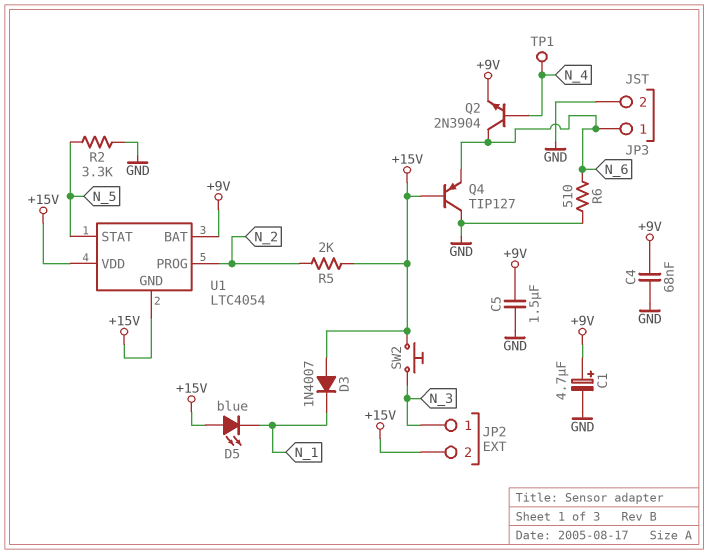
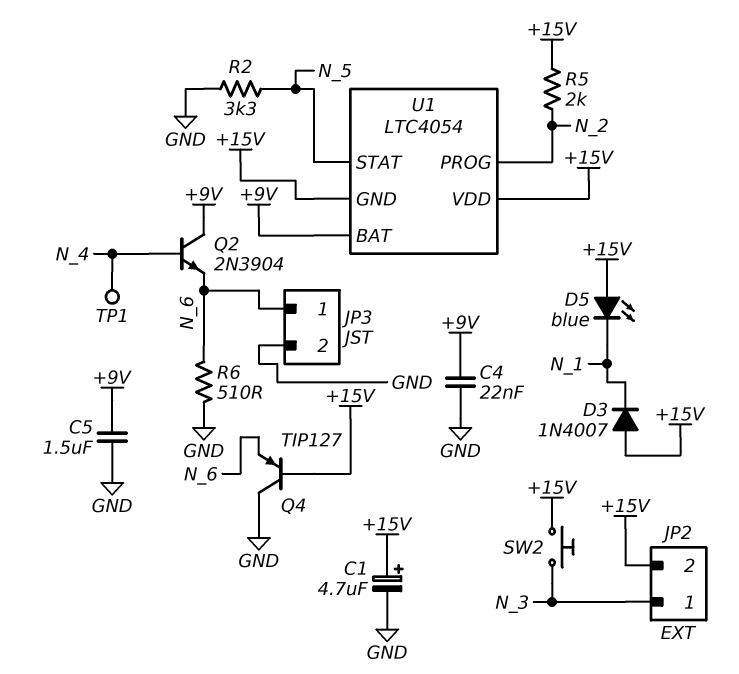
C1: 4.7uF (plus +9V, minus GND) -> 4.7uF (plus +15V, minus GND)
C4: 68nF (+9V, GND) -> 22nF (+9V, GND)
Q2: NPN 2N3904 (B N_4, C N_6, E +9V) -> NPN 2N3904 (B N_4, C +9V, E N_6)

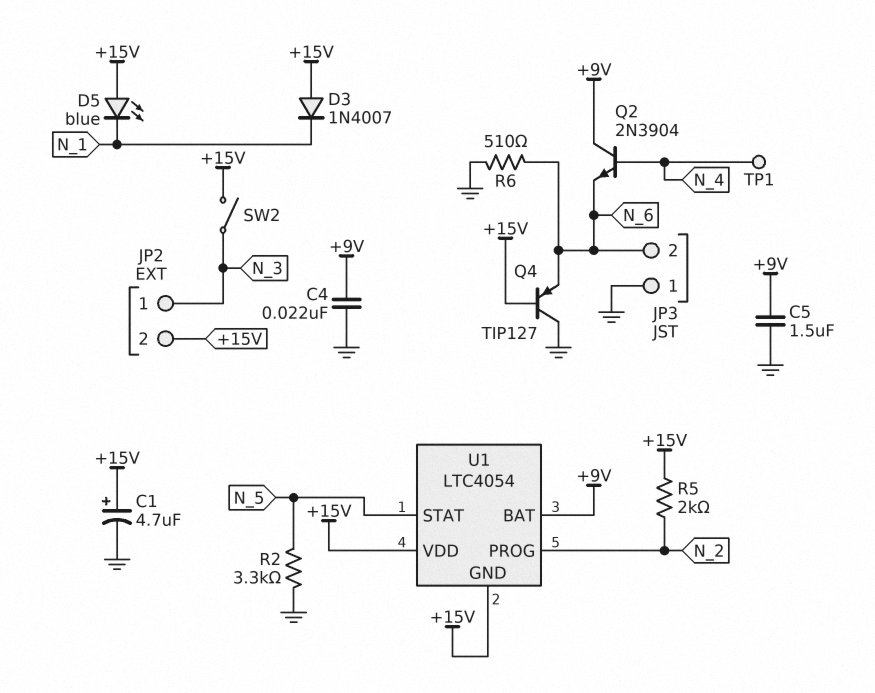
JP3 pin 1: N_6 -> GND
JP3 pin 2: GND -> N_6
SW2: button (+15V, N_3) -> switch (+15V, N_3)

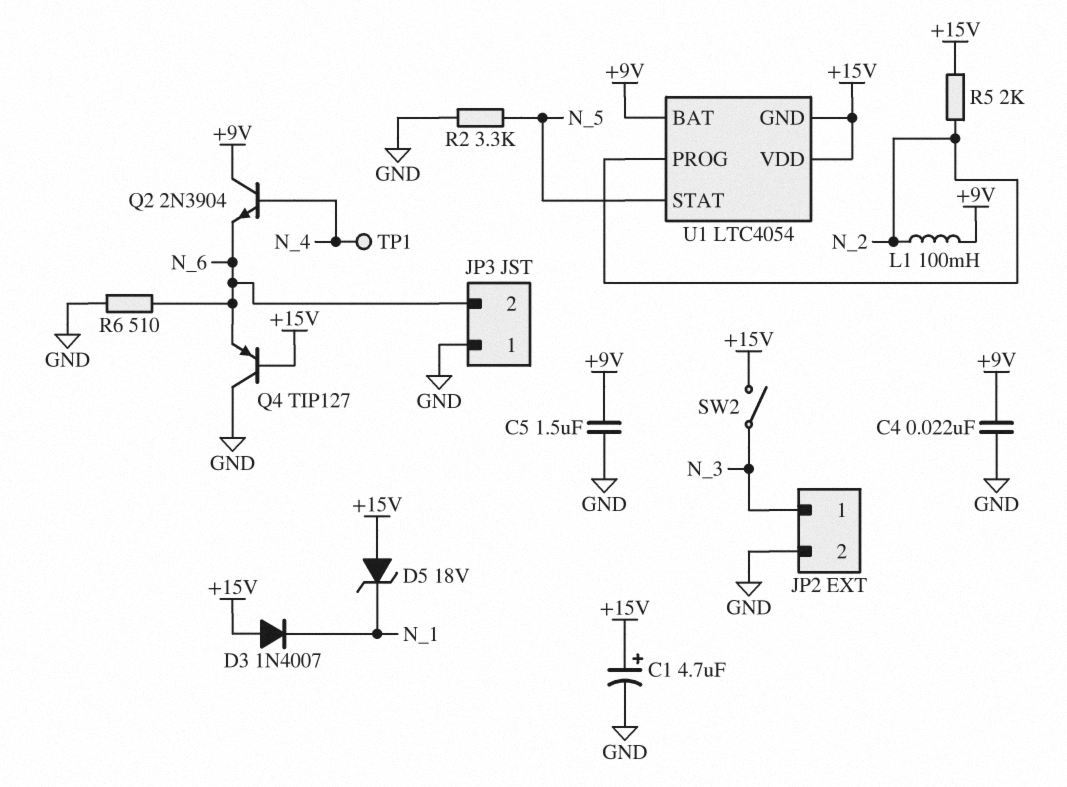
D5: LED blue (A +15V, K N_1) -> zener 18V (A +15V, K N_1)
JP2 pin 2: +15V -> GND
L1: none -> 100mH (+9V, N_2)

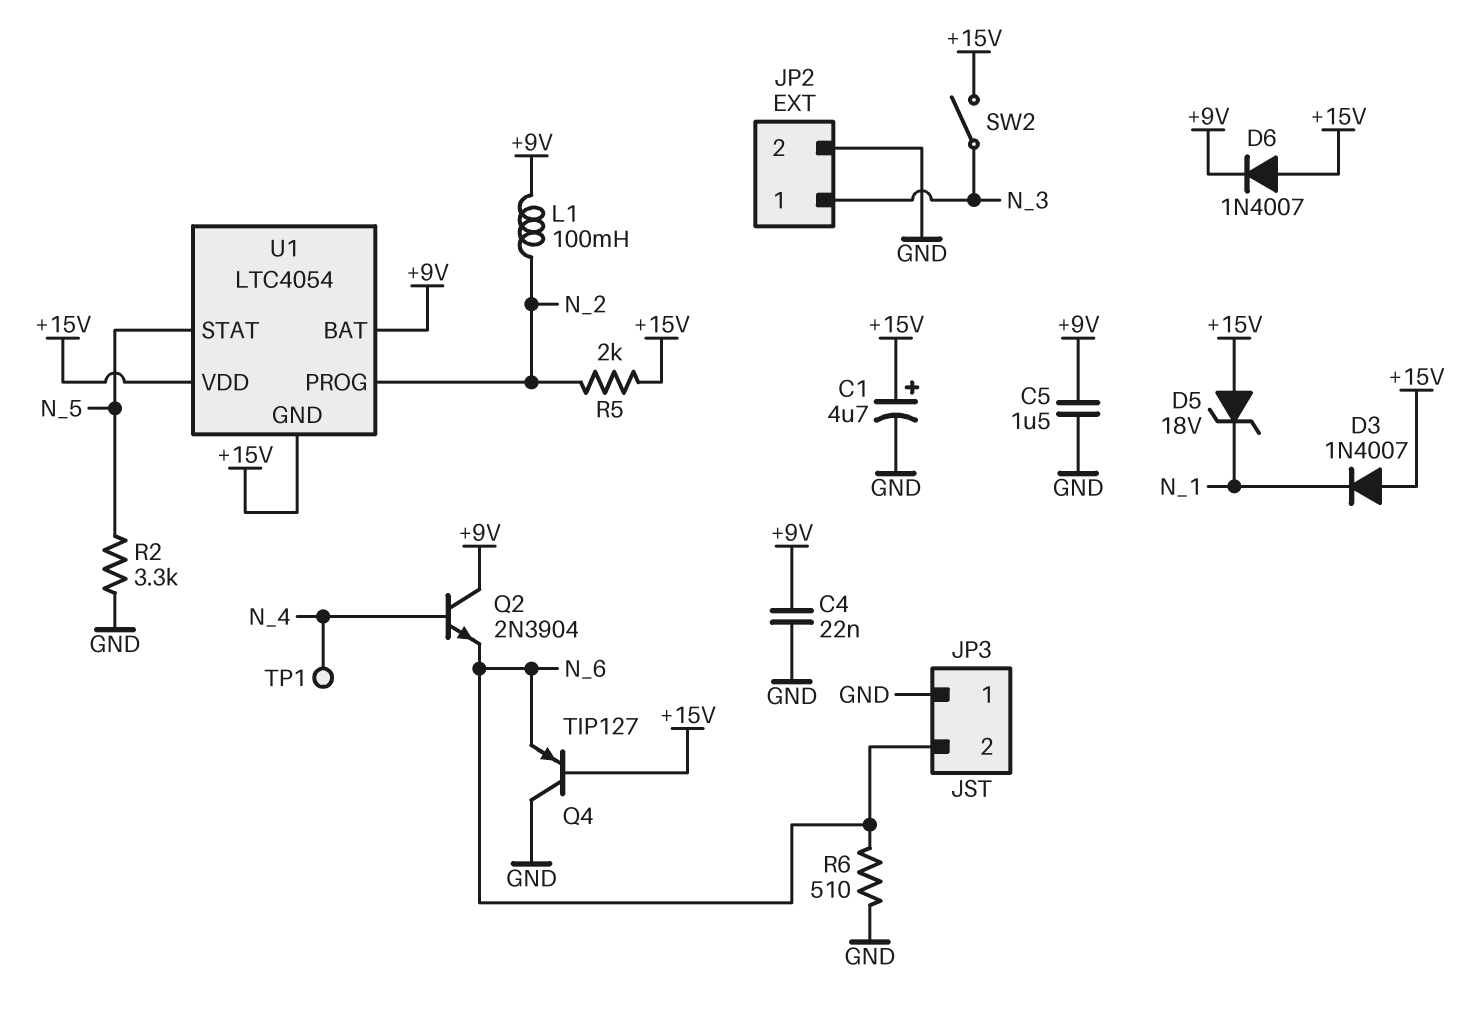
D6: none -> diode 1N4007 (A +15V, K +9V)

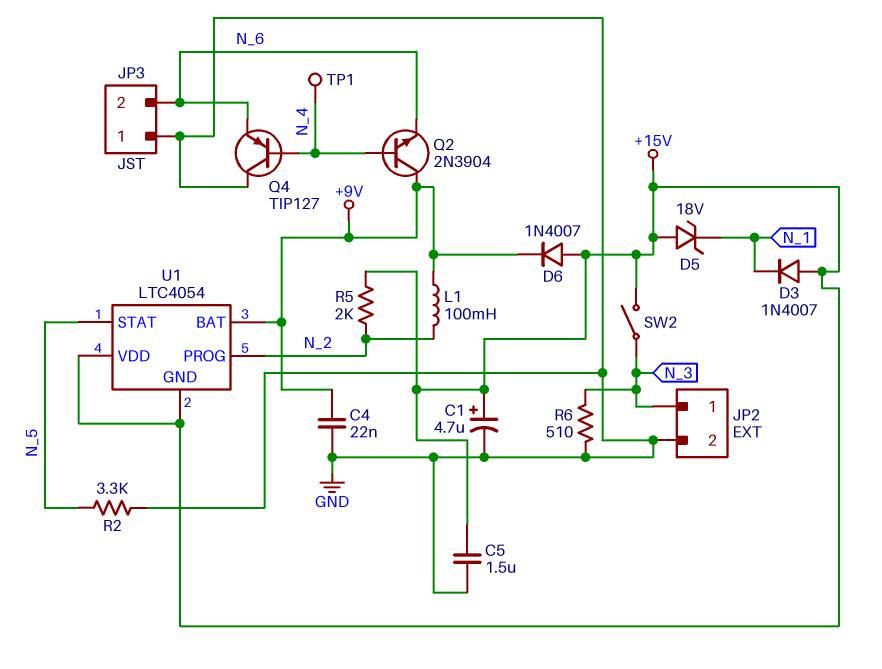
C5: 1.5uF (+9V, GND) -> 1.5uF (+15V, GND)
Q4: PNP TIP127 (B +15V, C GND, E N_6) -> PNP TIP127 (B N_4, C GND, E N_6)
R6: 510 (GND, N_6) -> 510 (GND, N_3)

